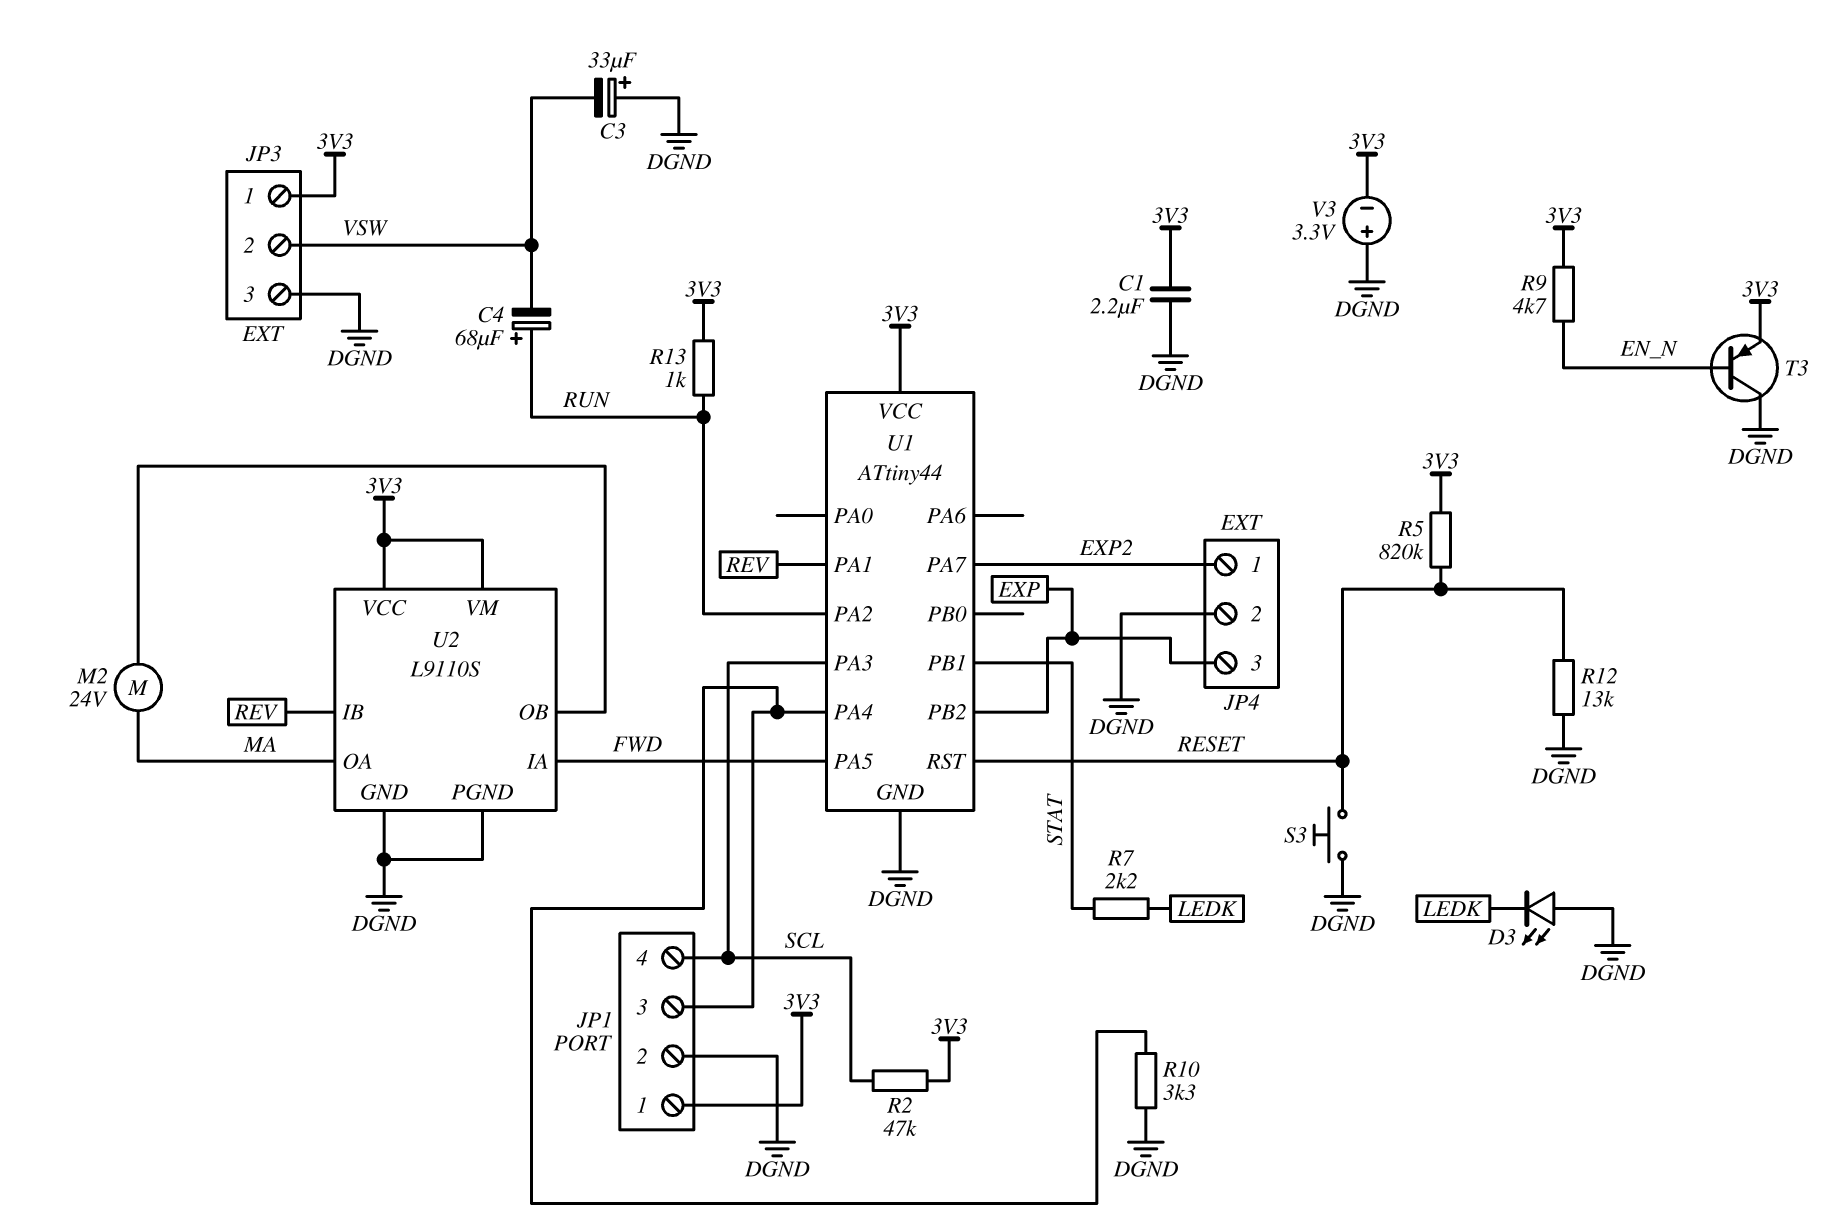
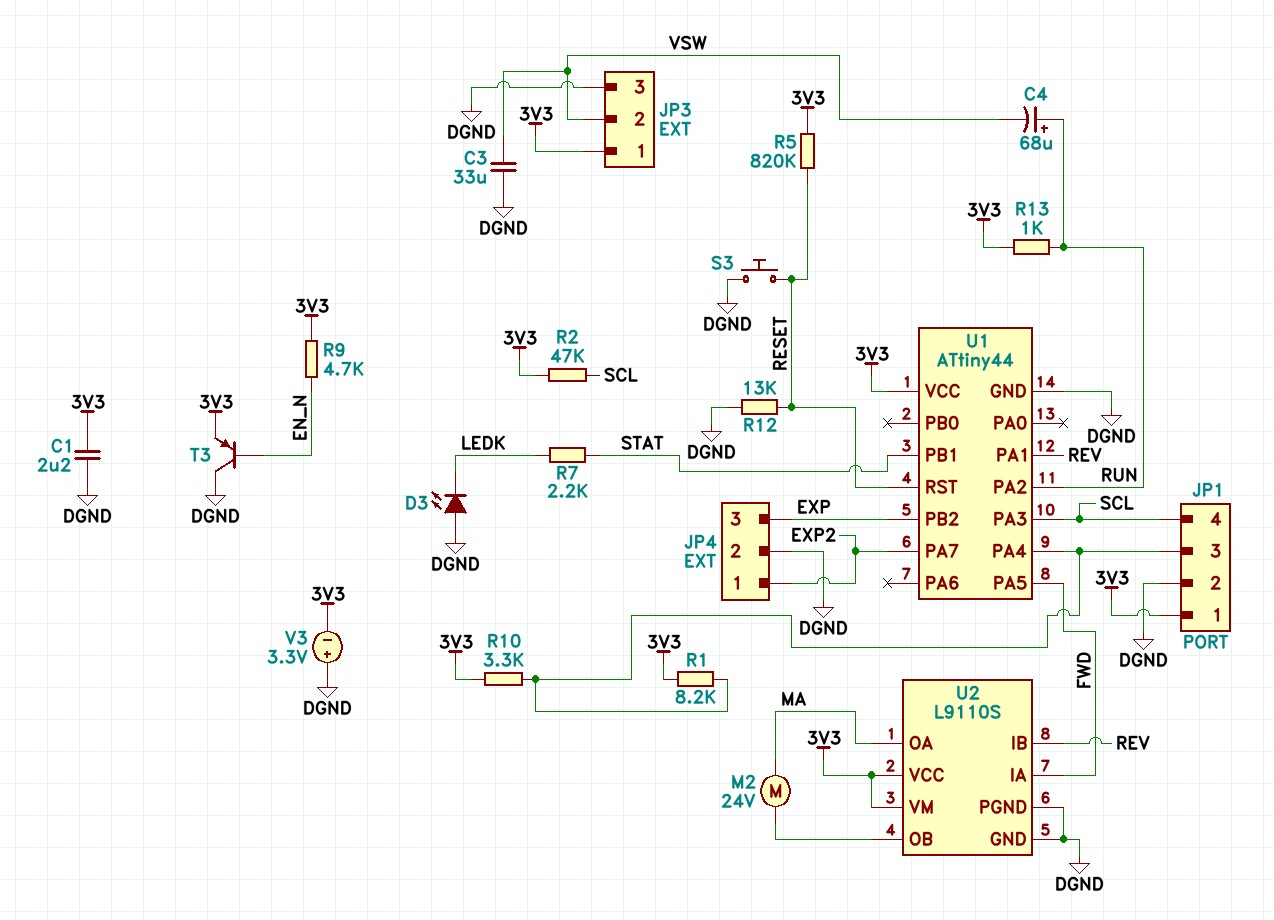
C3: 33uF (plus DGND, minus VSW) -> 33uF (DGND, VSW)
R1: none -> 8.2k (3V3, JP1/3)
R10: 3.3k (DGND, JP1/3) -> 3.3k (3V3, JP1/3)

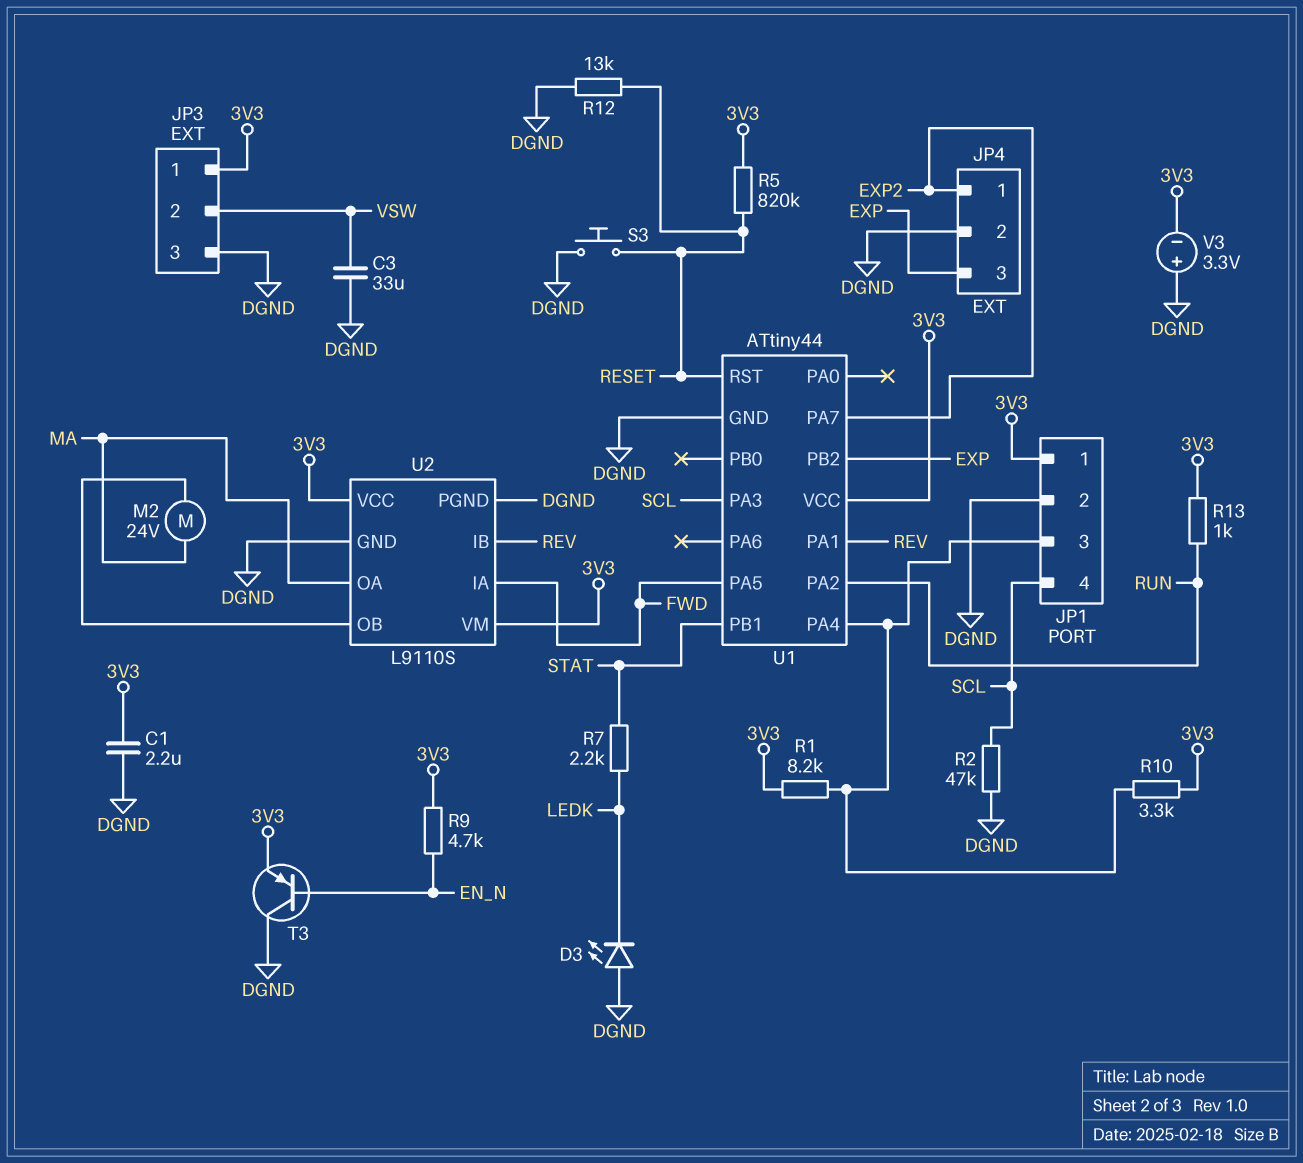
C4: 68uF (plus RUN, minus VSW) -> none
R2: 47k (3V3, SCL) -> 47k (DGND, SCL)

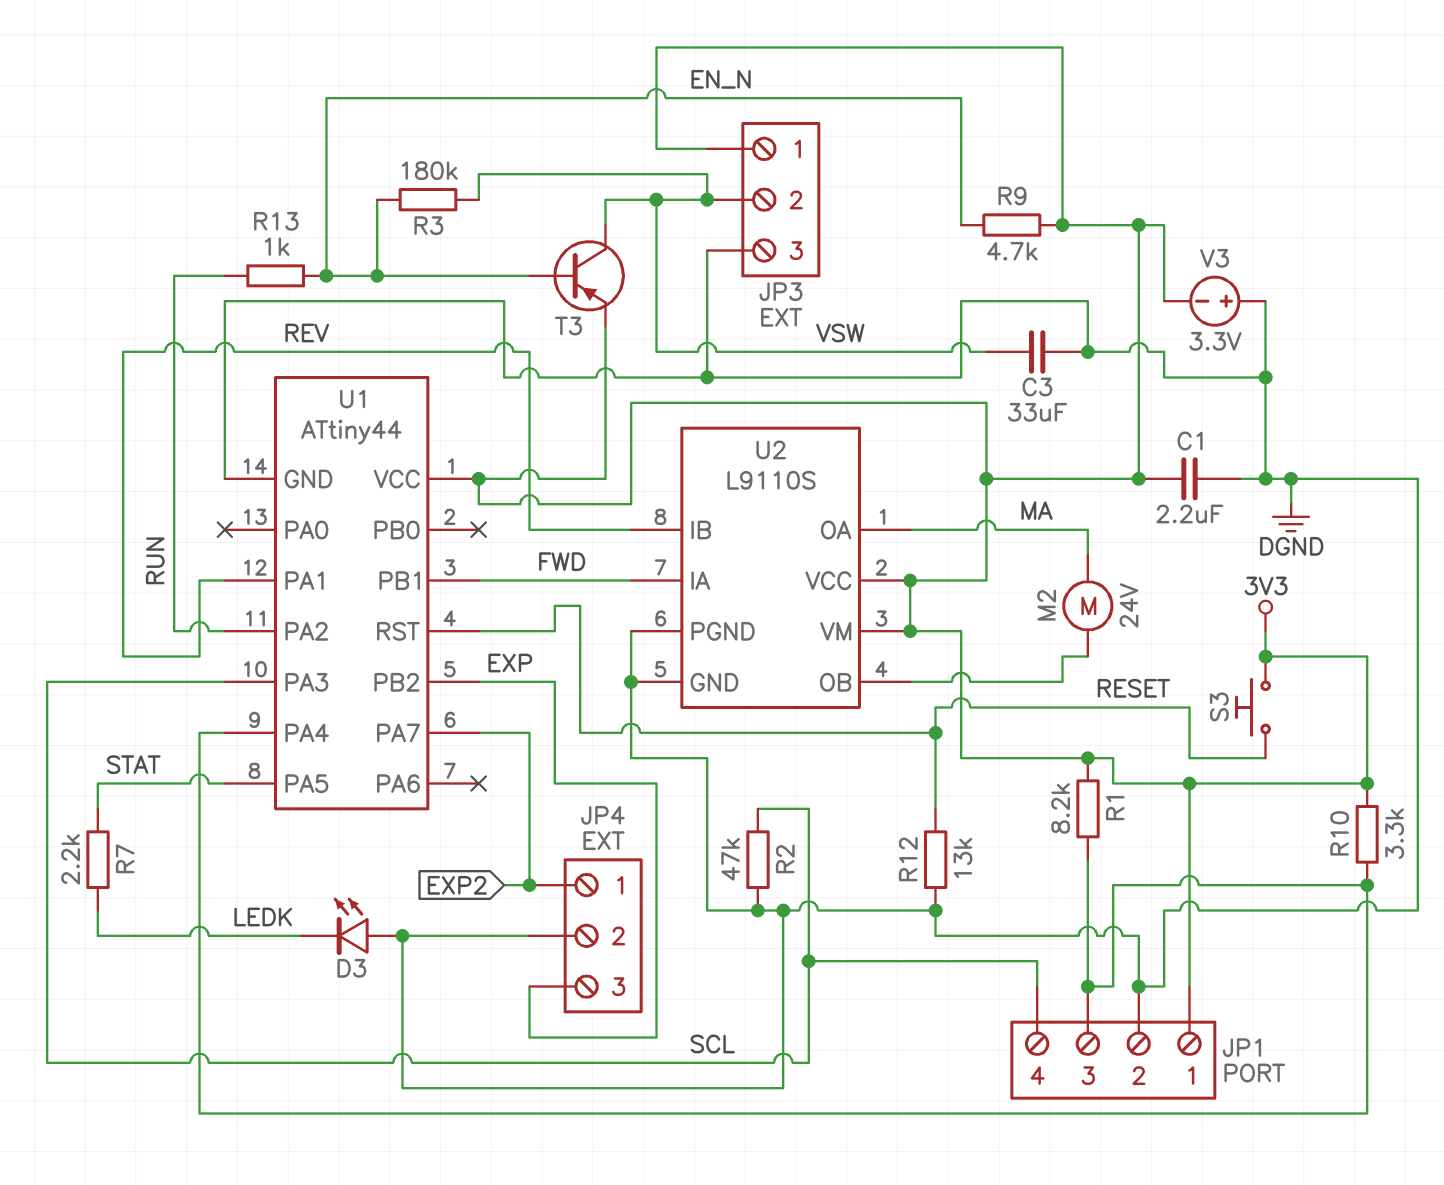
R3: none -> 180k (EN_N, VSW)
R5: 820k (3V3, RESET) -> none
R13: 1k (3V3, RUN) -> 1k (EN_N, RUN)
S3: button (DGND, RESET) -> button (3V3, RESET)
T3: PNP (B EN_N, C DGND, E 3V3) -> PNP (B EN_N, C VSW, E 3V3)
U1 pin PA5: FWD -> STAT
U1 pin PB1: STAT -> FWD

